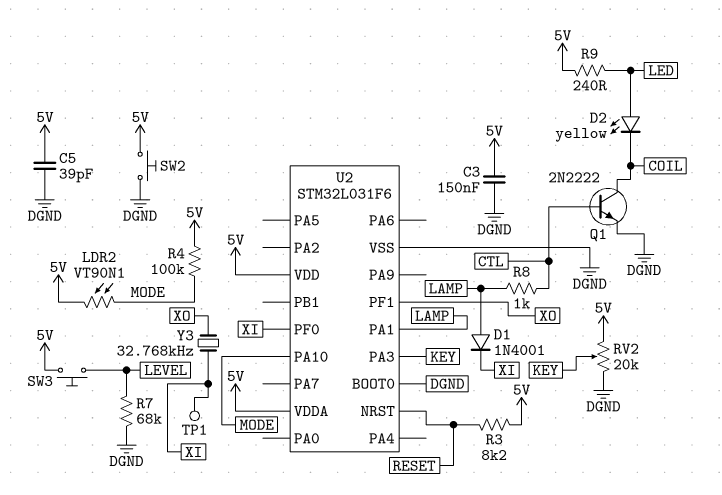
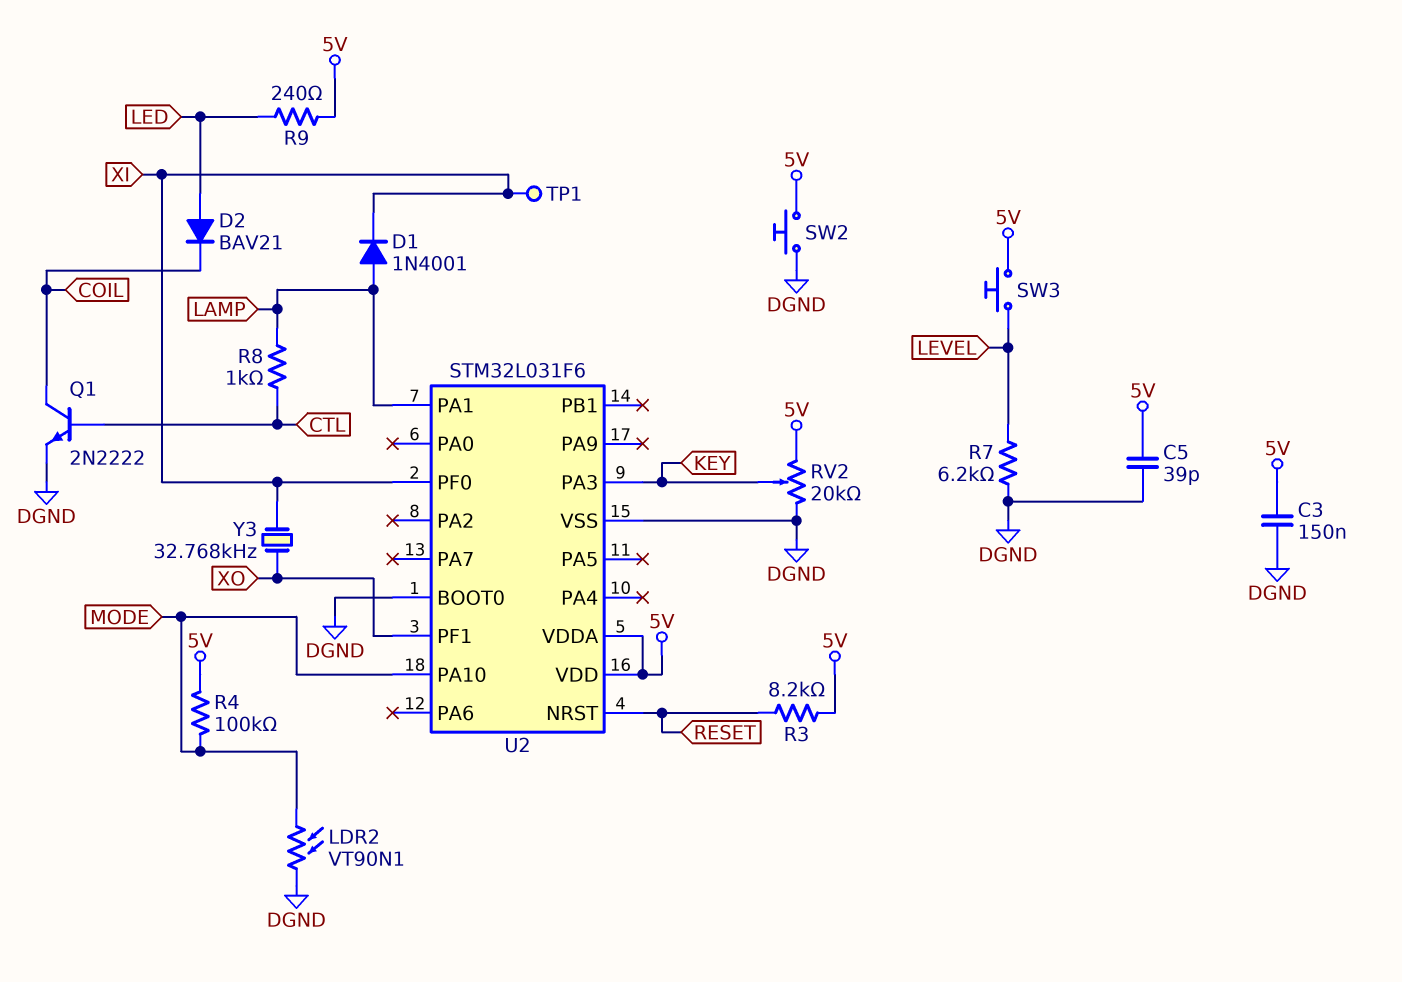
D2: LED yellow (A LED, K COIL) -> diode BAV21 (A LED, K COIL)
LDR2: VT90N1 (5V, MODE) -> VT90N1 (DGND, MODE)
R7: 68k (DGND, LEVEL) -> 6.2k (DGND, LEVEL)

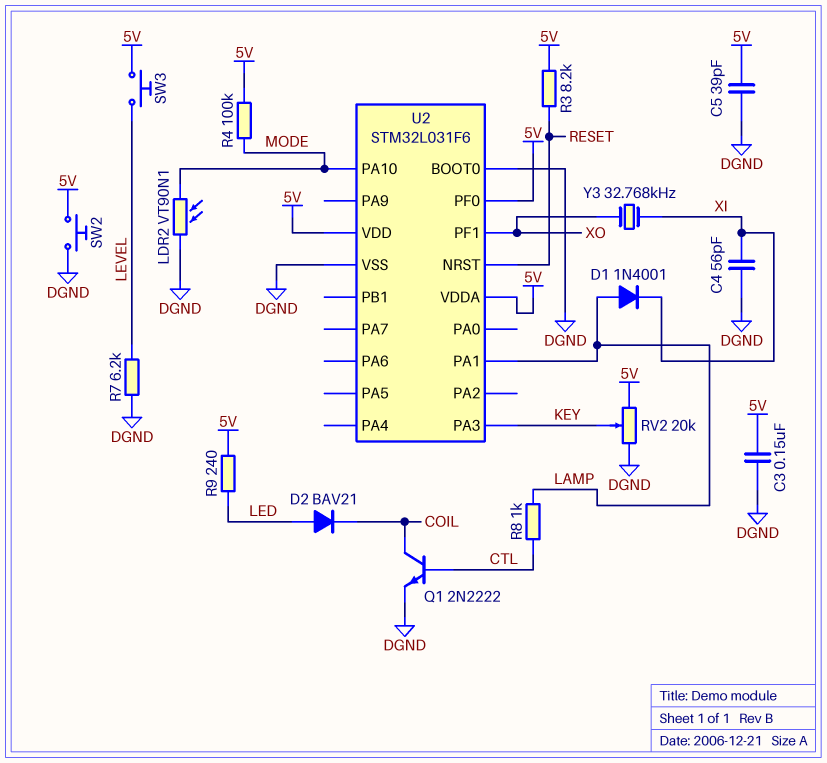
C4: none -> 56pF (DGND, XI)
TP1: test point (XI) -> none
U2 pin PF0: XI -> 5V

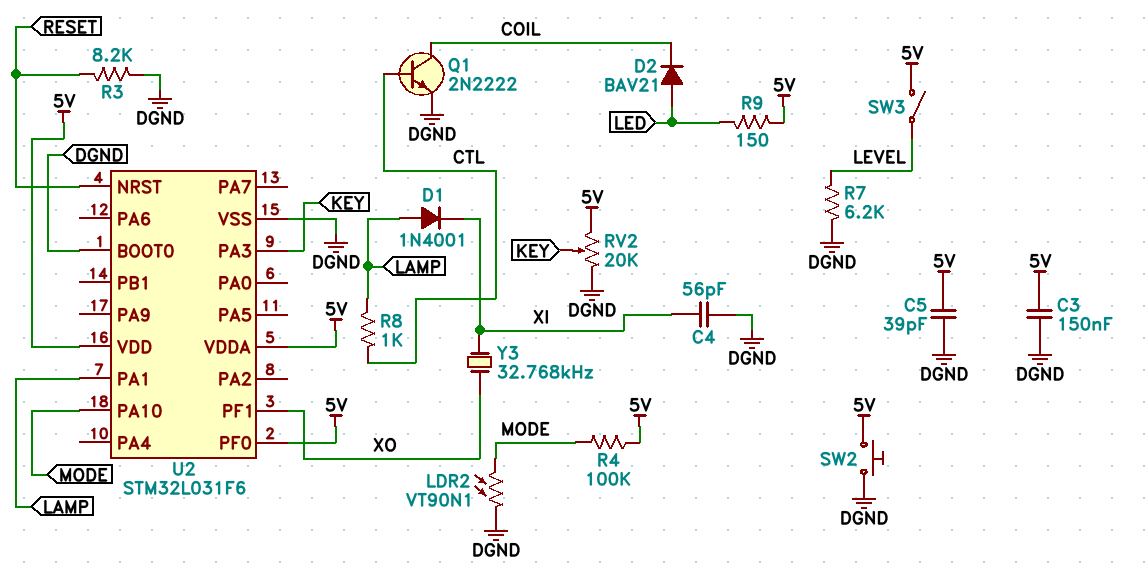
R3: 8.2k (5V, RESET) -> 8.2k (DGND, RESET)
R9: 240 (5V, LED) -> 150 (5V, LED)
SW3: button (5V, LEVEL) -> switch (5V, LEVEL)

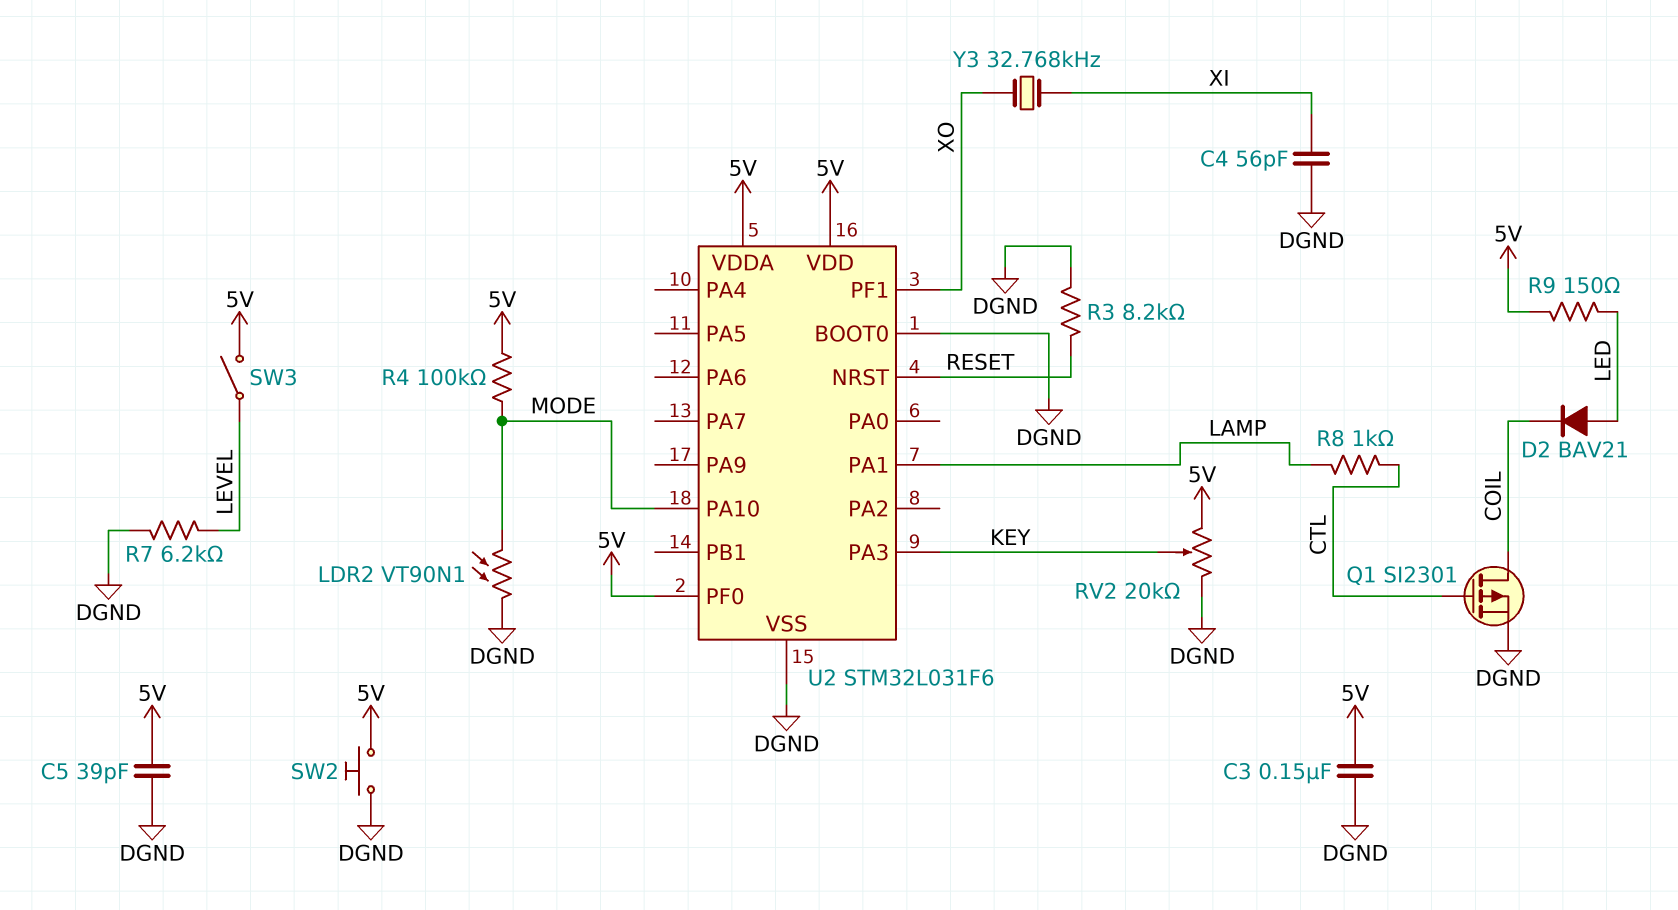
D1: diode 1N4001 (A LAMP, K XI) -> none
Q1: NPN 2N2222 (B CTL, C COIL, E DGND) -> PMOS SI2301 (G CTL, D COIL, S DGND)

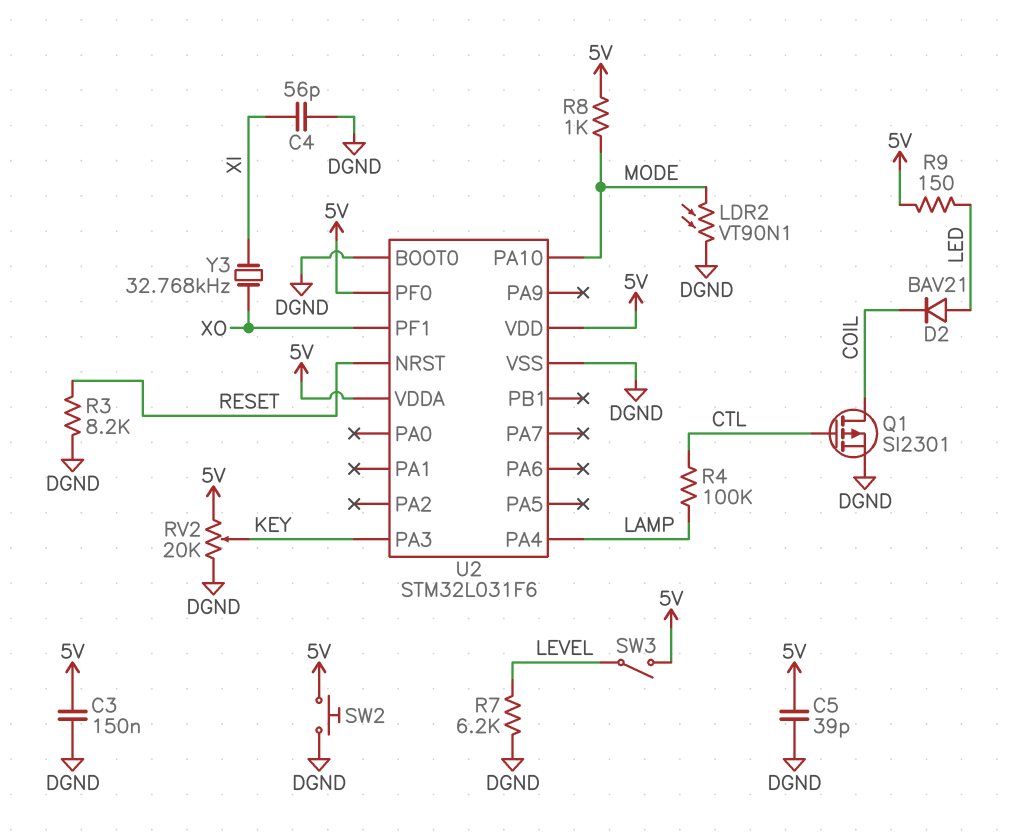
R4: 100k (5V, MODE) -> 100k (CTL, LAMP)
R8: 1k (CTL, LAMP) -> 1k (5V, MODE)
U2 pin PA1: LAMP -> none
U2 pin PA4: none -> LAMP

